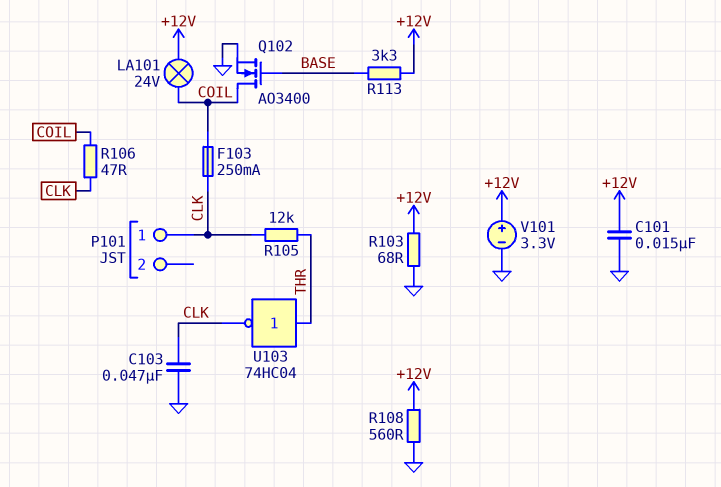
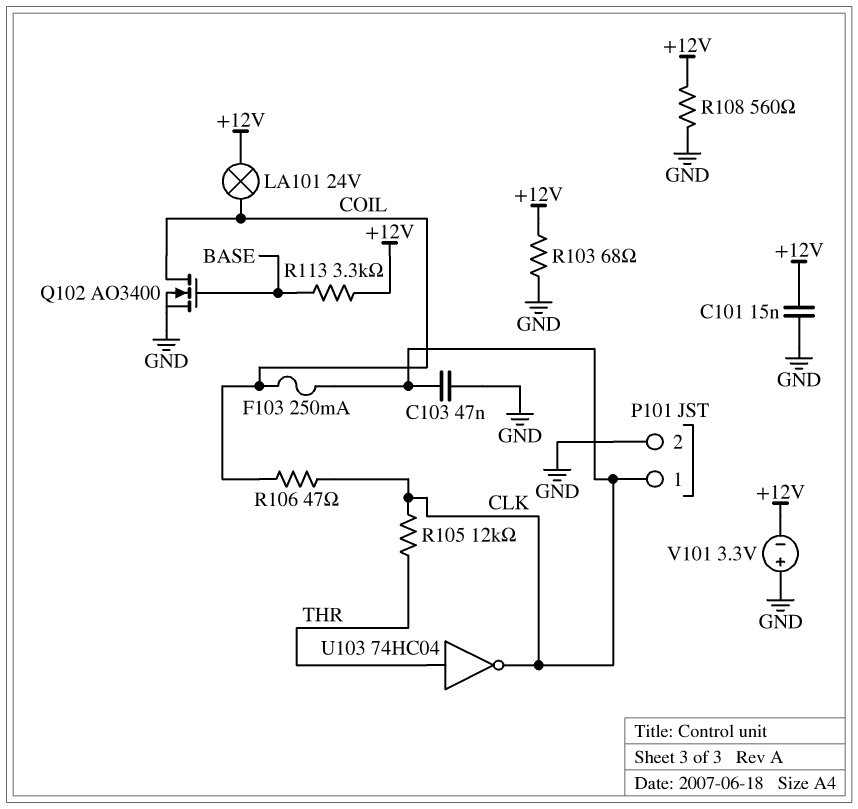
P101 pin 2: none -> GND
V101: 3.3V (plus +12V, minus GND) -> 3.3V (plus GND, minus +12V)

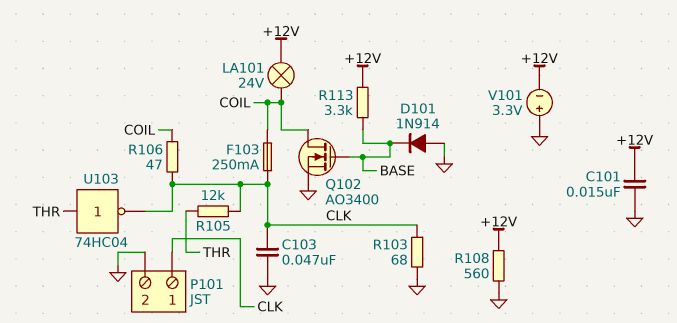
D101: none -> diode 1N914 (A GND, K BASE)
R103: 68 (+12V, GND) -> 68 (CLK, GND)

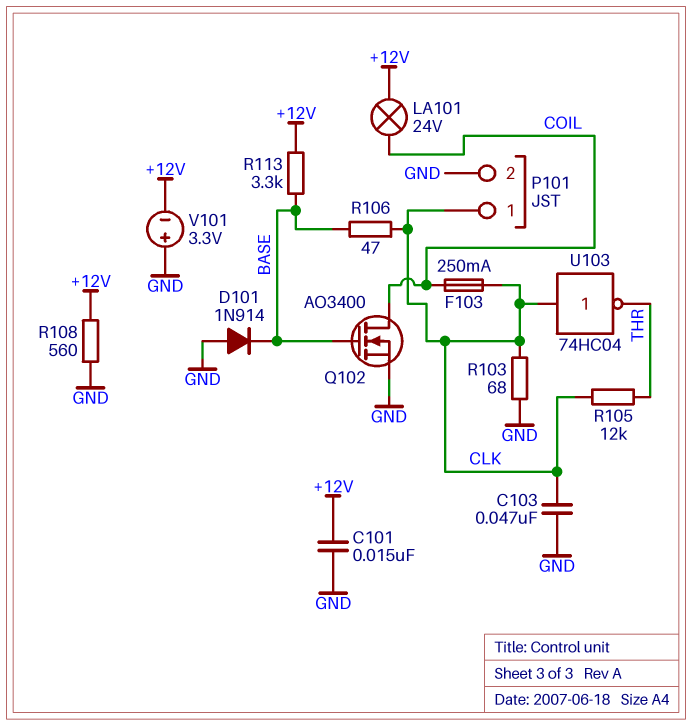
R106: 47 (CLK, COIL) -> 47 (BASE, CLK)
U103: NOT 74HC04 (in THR, out CLK) -> NOT 74HC04 (in CLK, out THR)

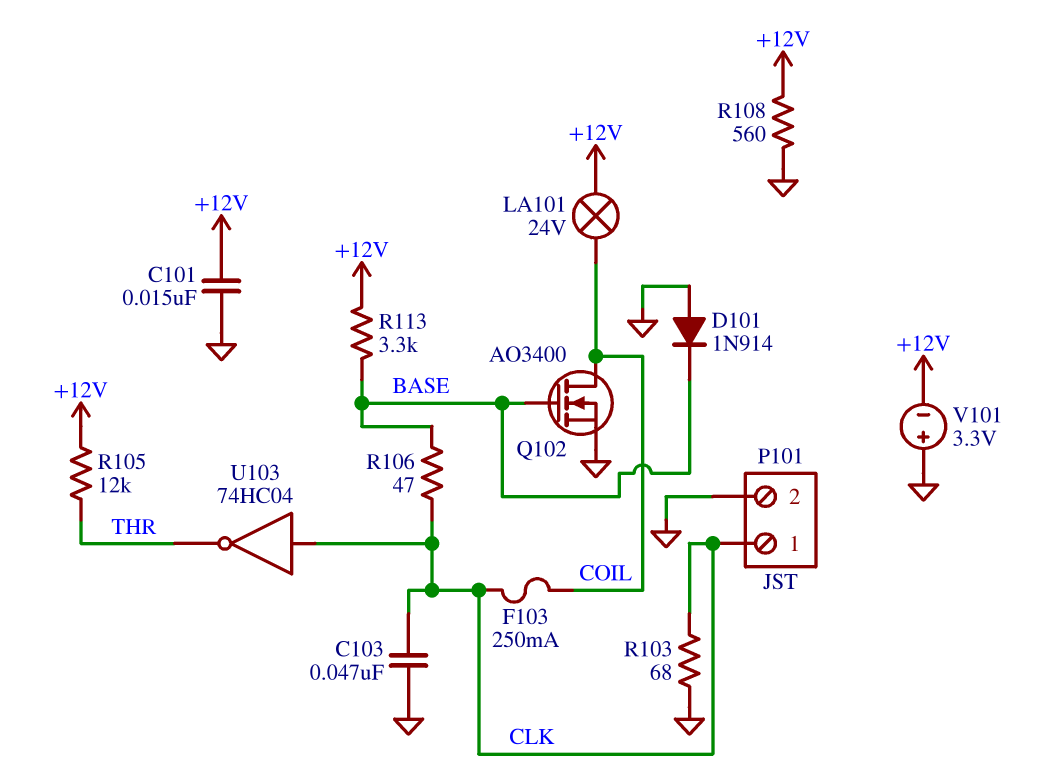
R105: 12k (CLK, THR) -> 12k (+12V, THR)

